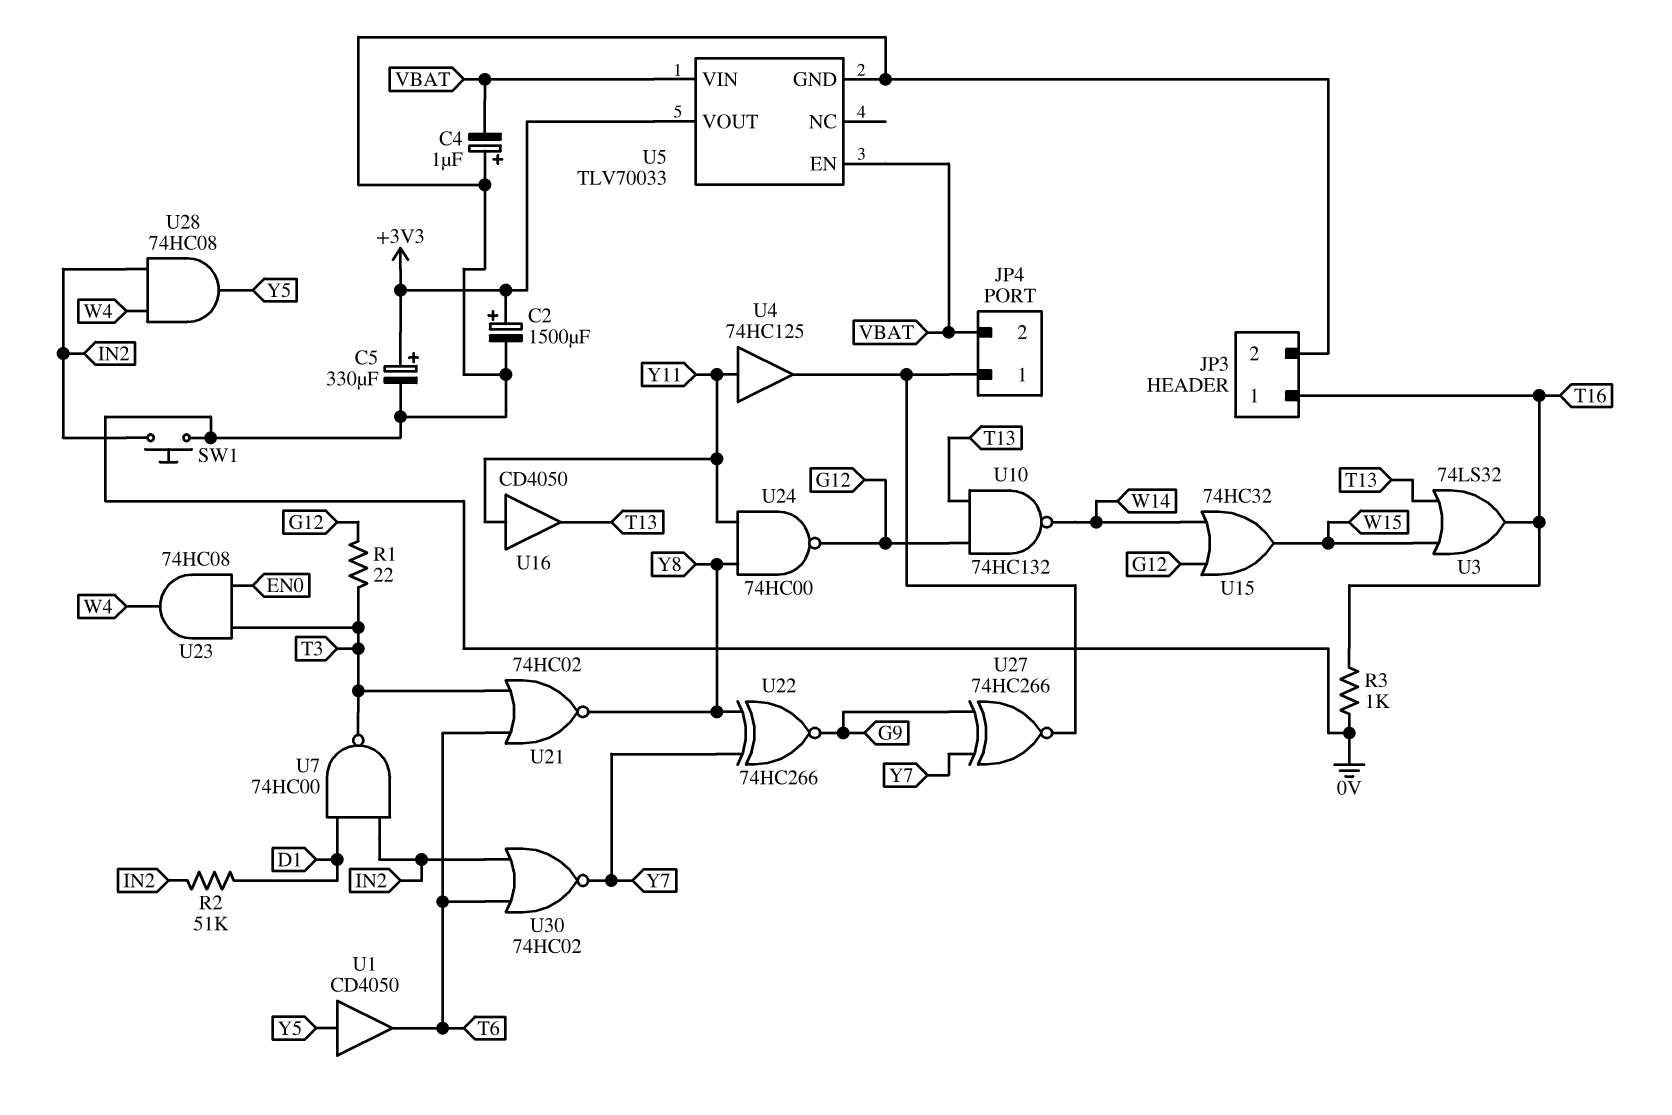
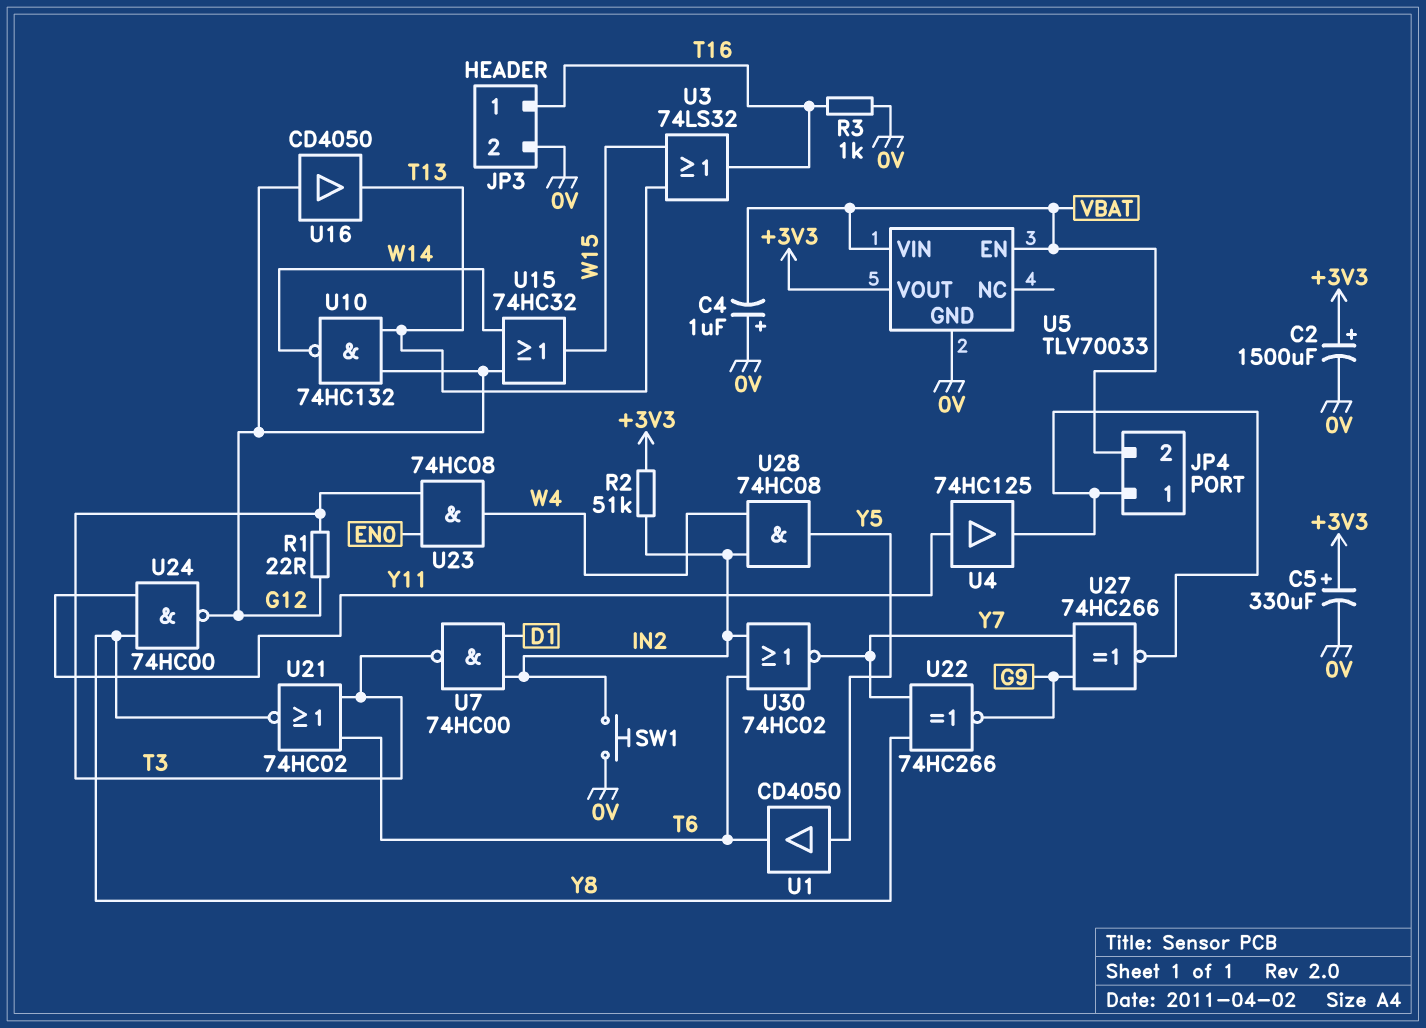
R2: 51k (D1, IN2) -> 51k (+3V3, IN2)
U16: buffer CD4050 (in Y11, out T13) -> buffer CD4050 (in G12, out T13)

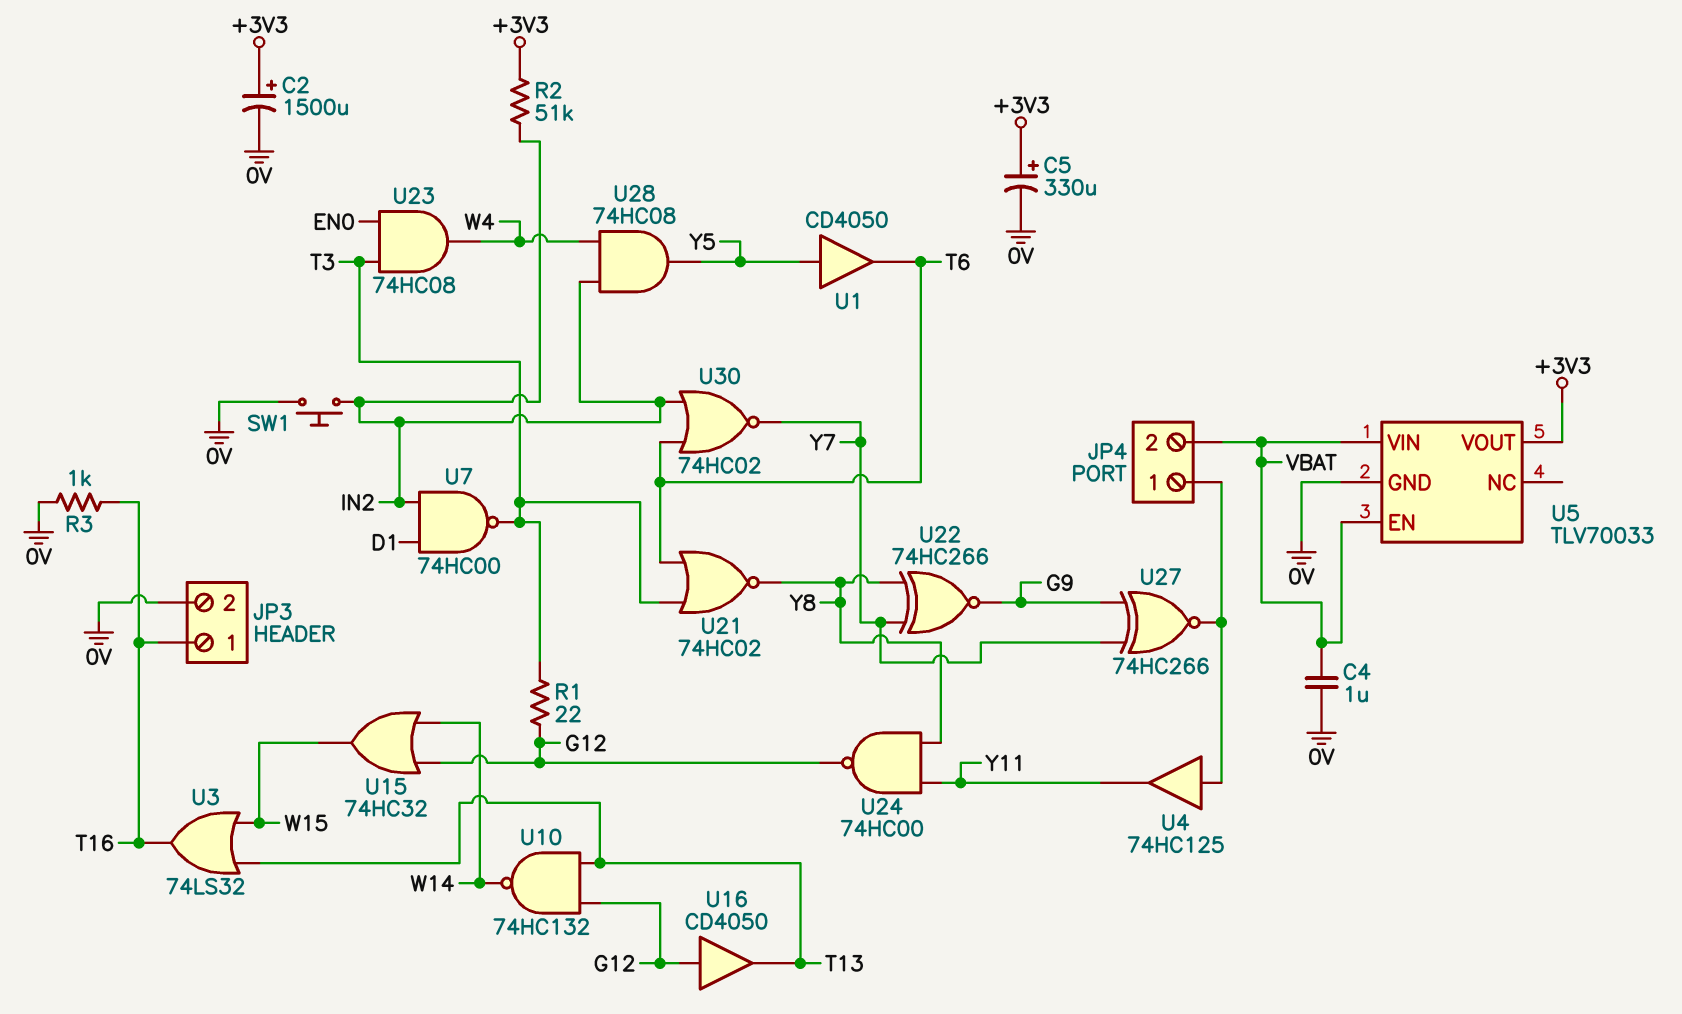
C4: 1uF (plus 0V, minus VBAT) -> 1uF (0V, VBAT)
U4: buffer 74HC125 (in Y11, out JP4/1) -> buffer 74HC125 (in JP4/1, out Y11)

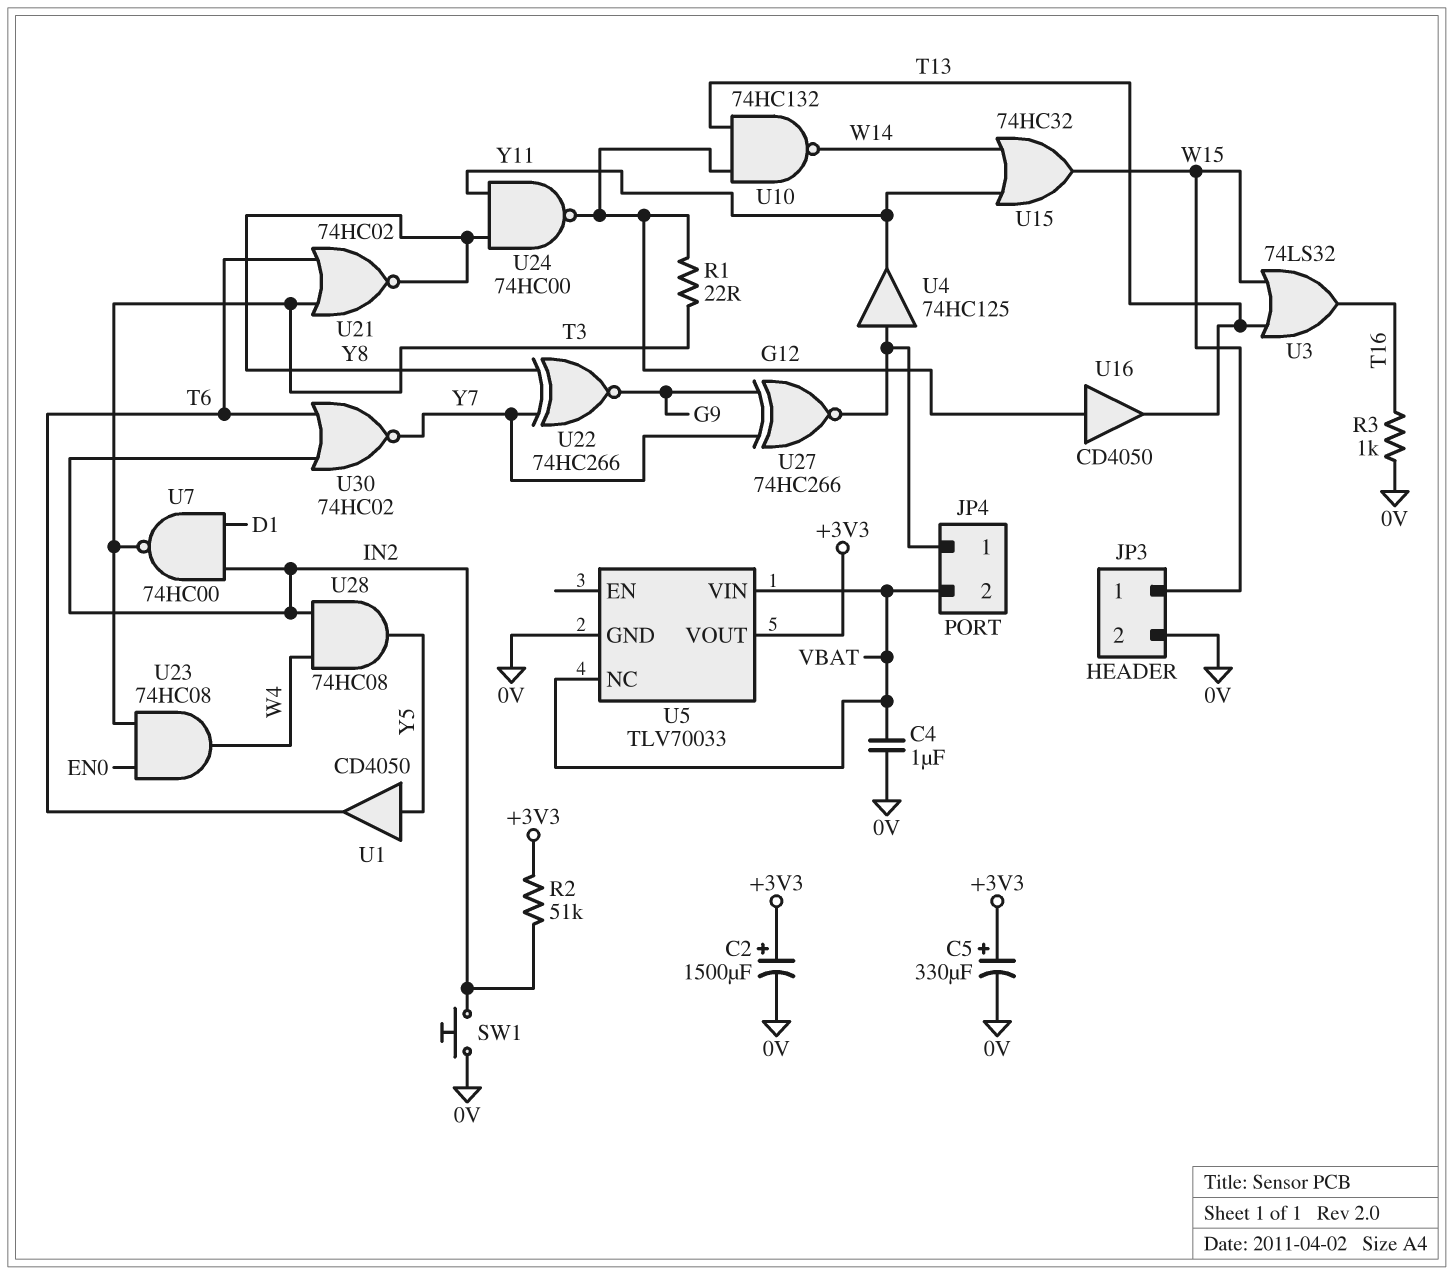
JP3 pin 1: T16 -> W15
U5 pin EN: VBAT -> none
U5 pin NC: none -> VBAT
U15: OR 74HC32 (in G12, in W14, out W15) -> OR 74HC32 (in W14, in Y11, out W15)

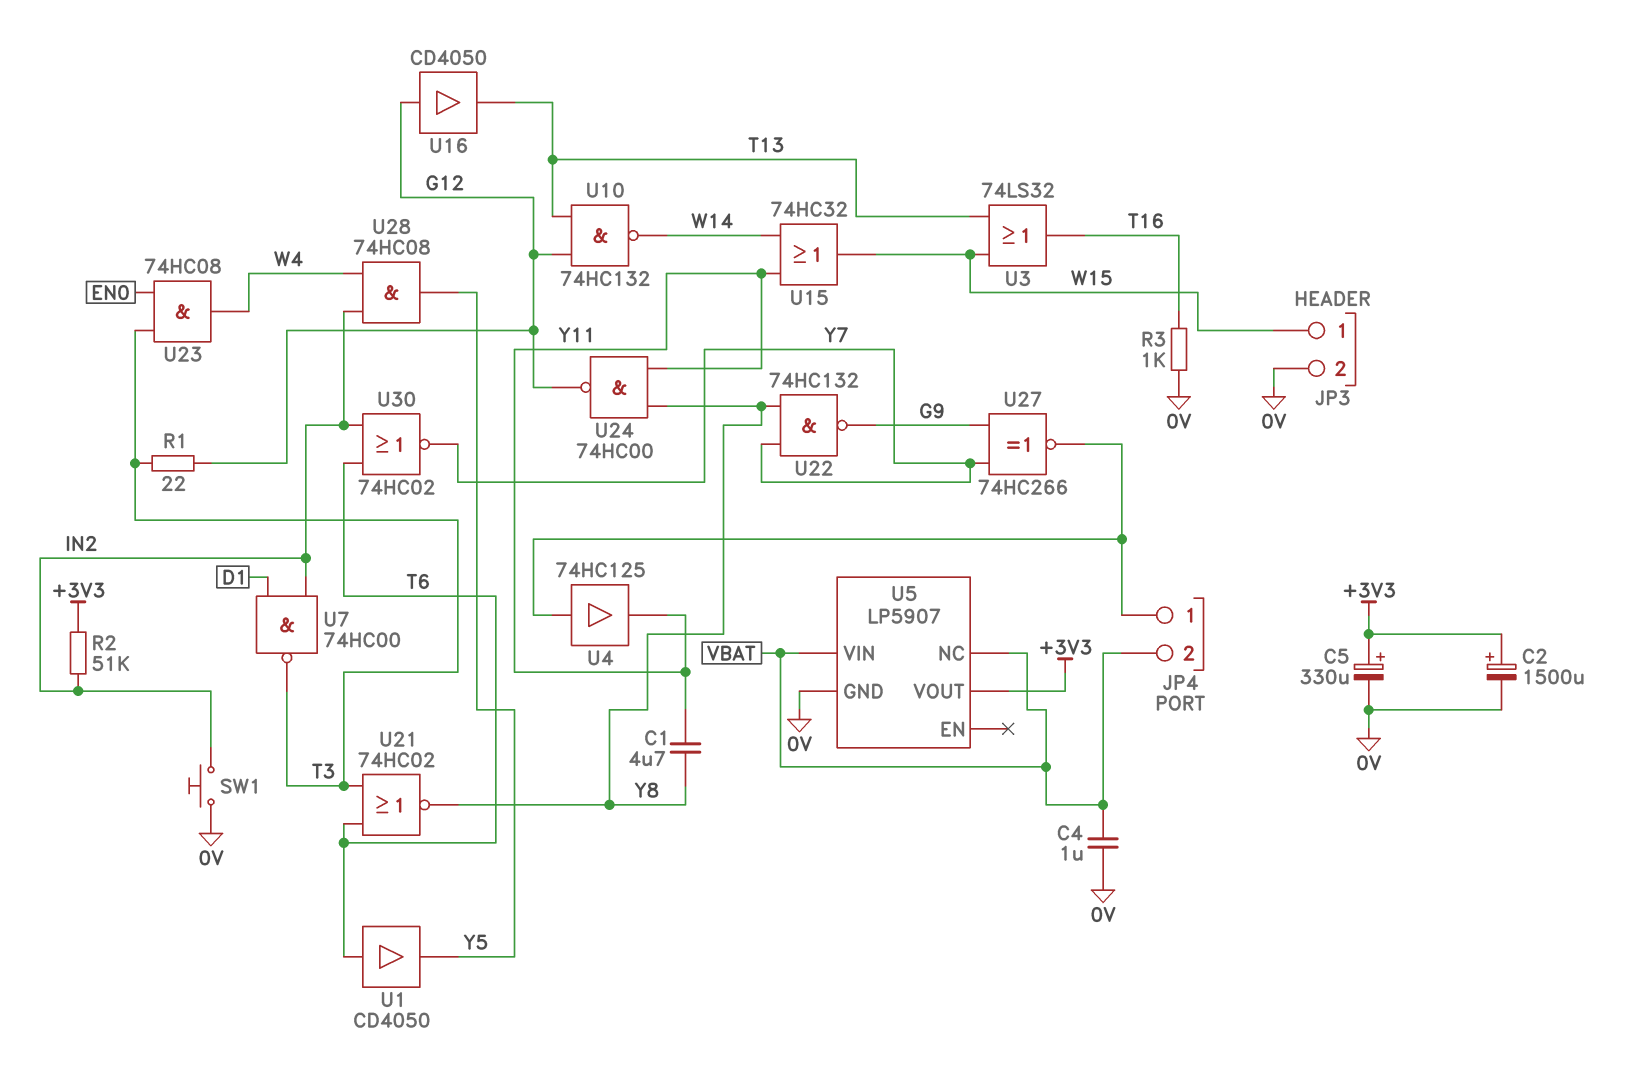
C1: none -> 4.7uF (Y8, Y11)
U1: buffer CD4050 (in Y5, out T6) -> buffer CD4050 (in T6, out Y5)
U5: TLV70033 -> LP5907
U22: XNOR 74HC266 (in Y7, in Y8, out G9) -> NAND 74HC132 (in Y7, in Y8, out G9)

